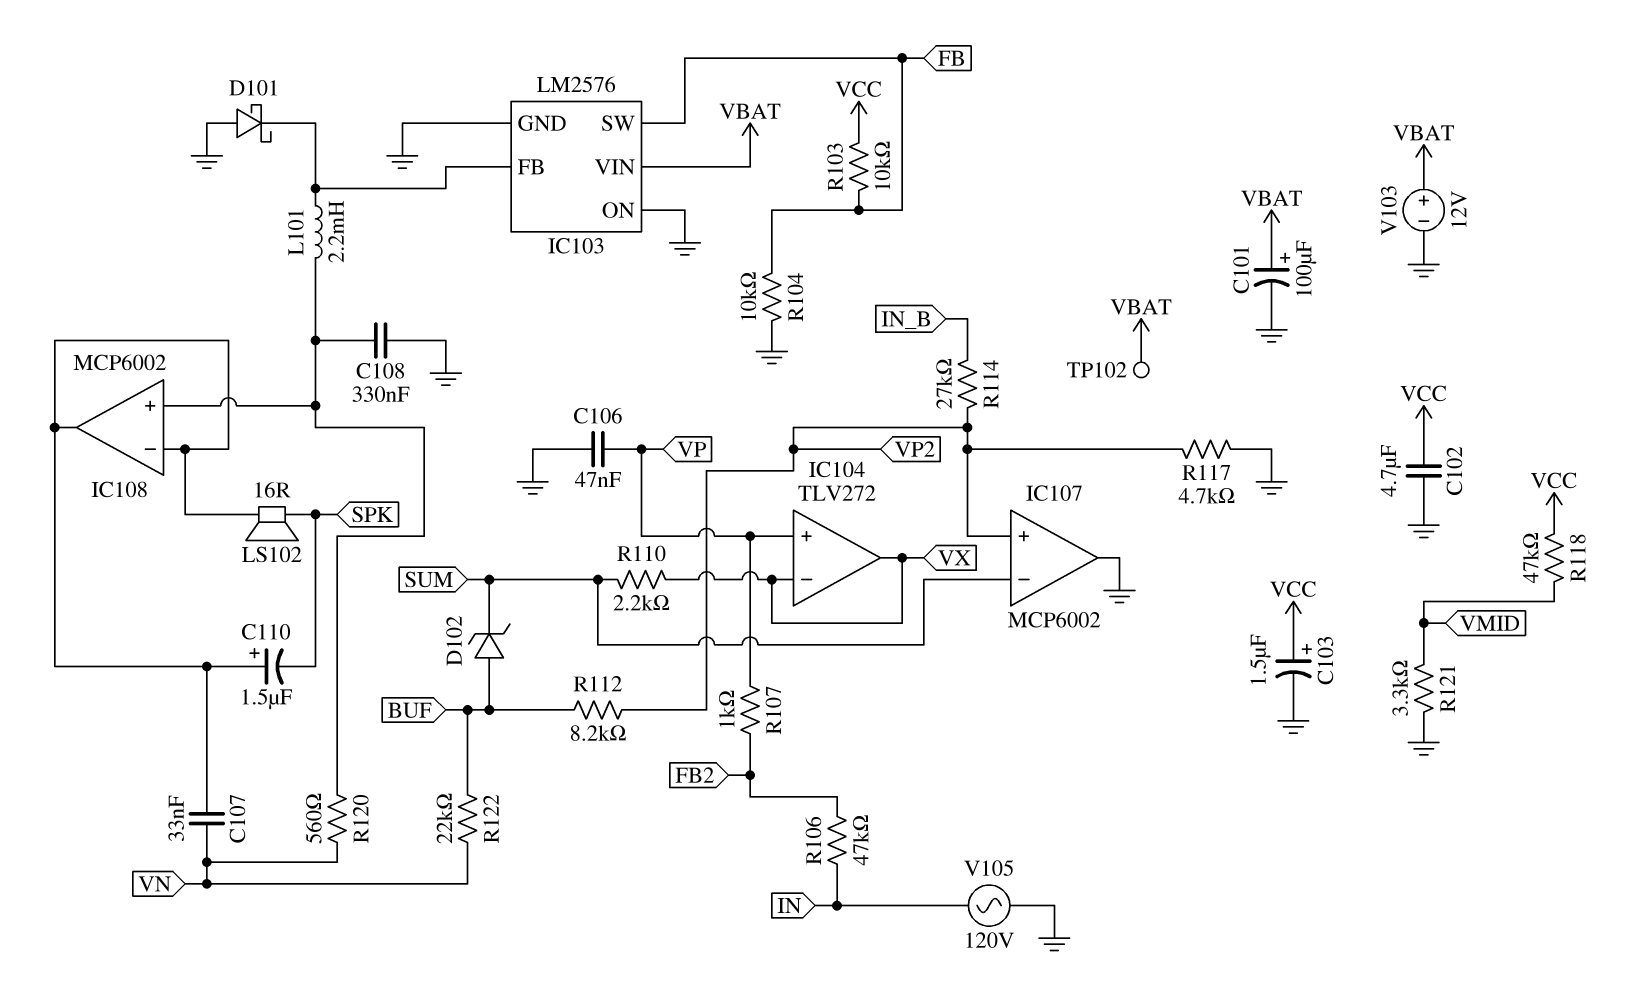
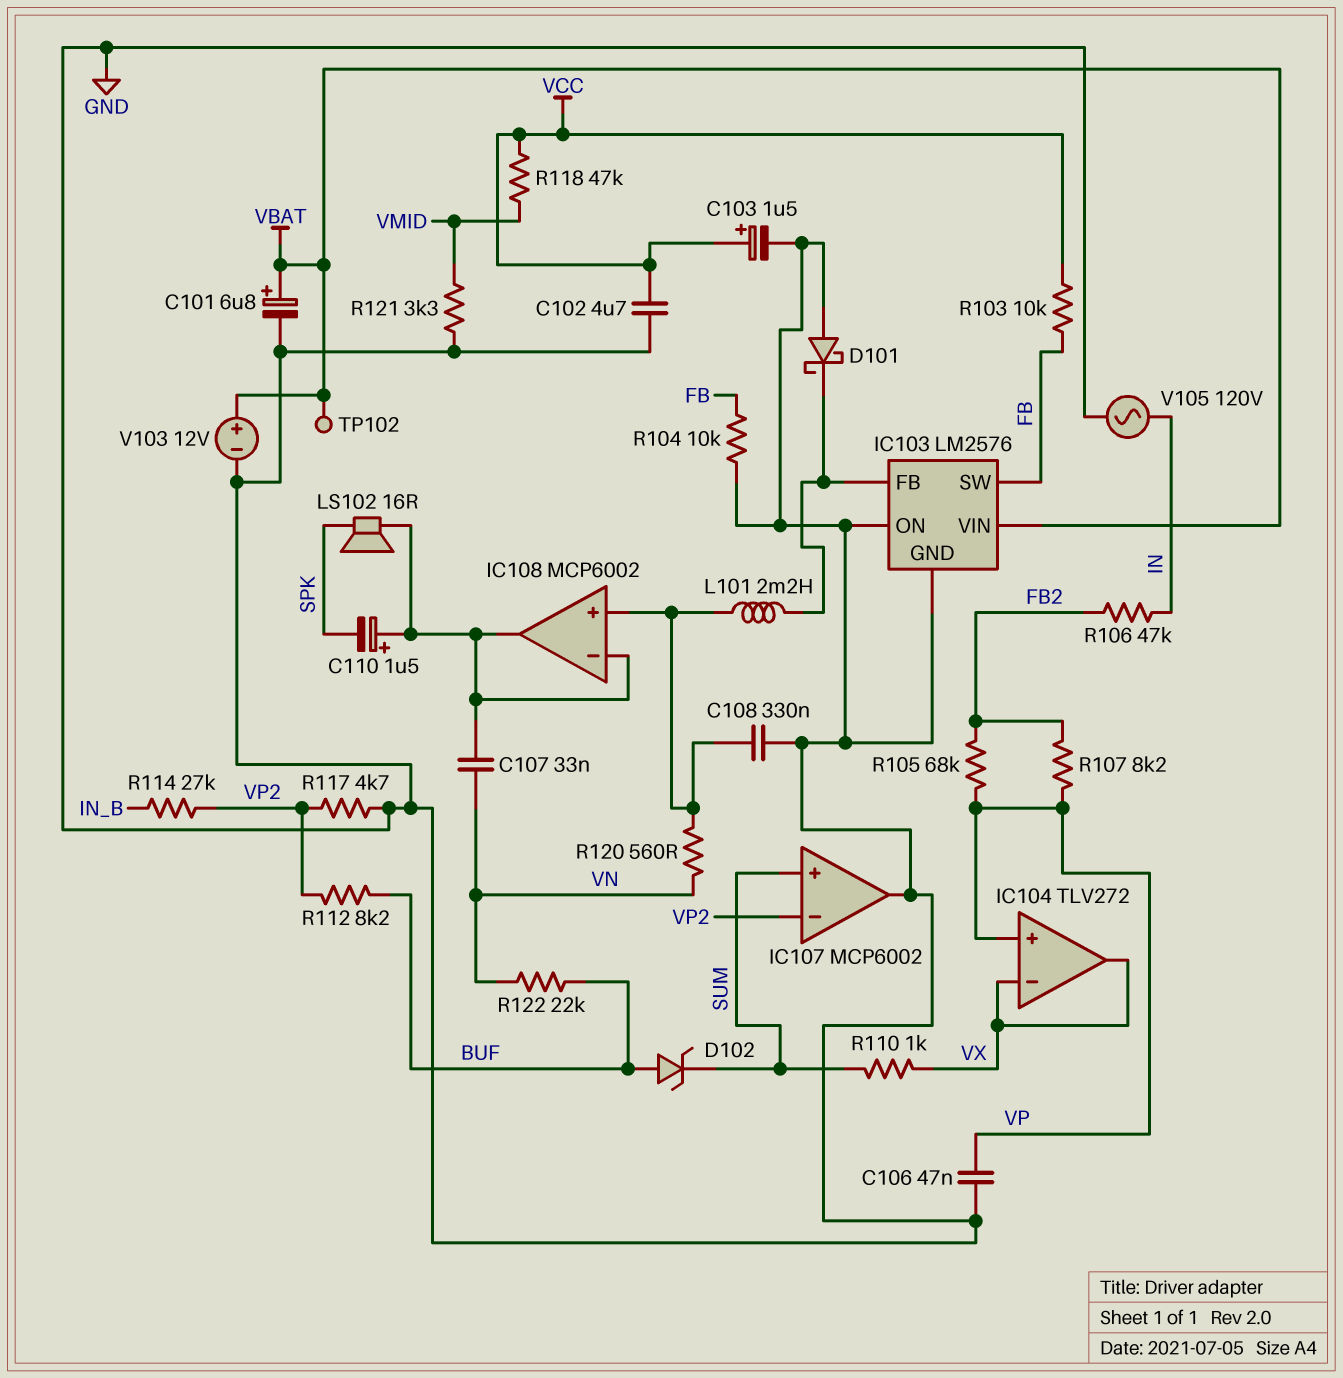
C101: 100uF (plus VBAT, minus GND) -> 6.8uF (plus VBAT, minus GND)
IC107 pin in+: VP2 -> SUM
IC107 pin in-: SUM -> VP2
R105: none -> 68k (FB2, VP)
R107: 1k (FB2, VP) -> 8.2k (FB2, VP)
R110: 2.2k (SUM, VX) -> 1k (SUM, VX)

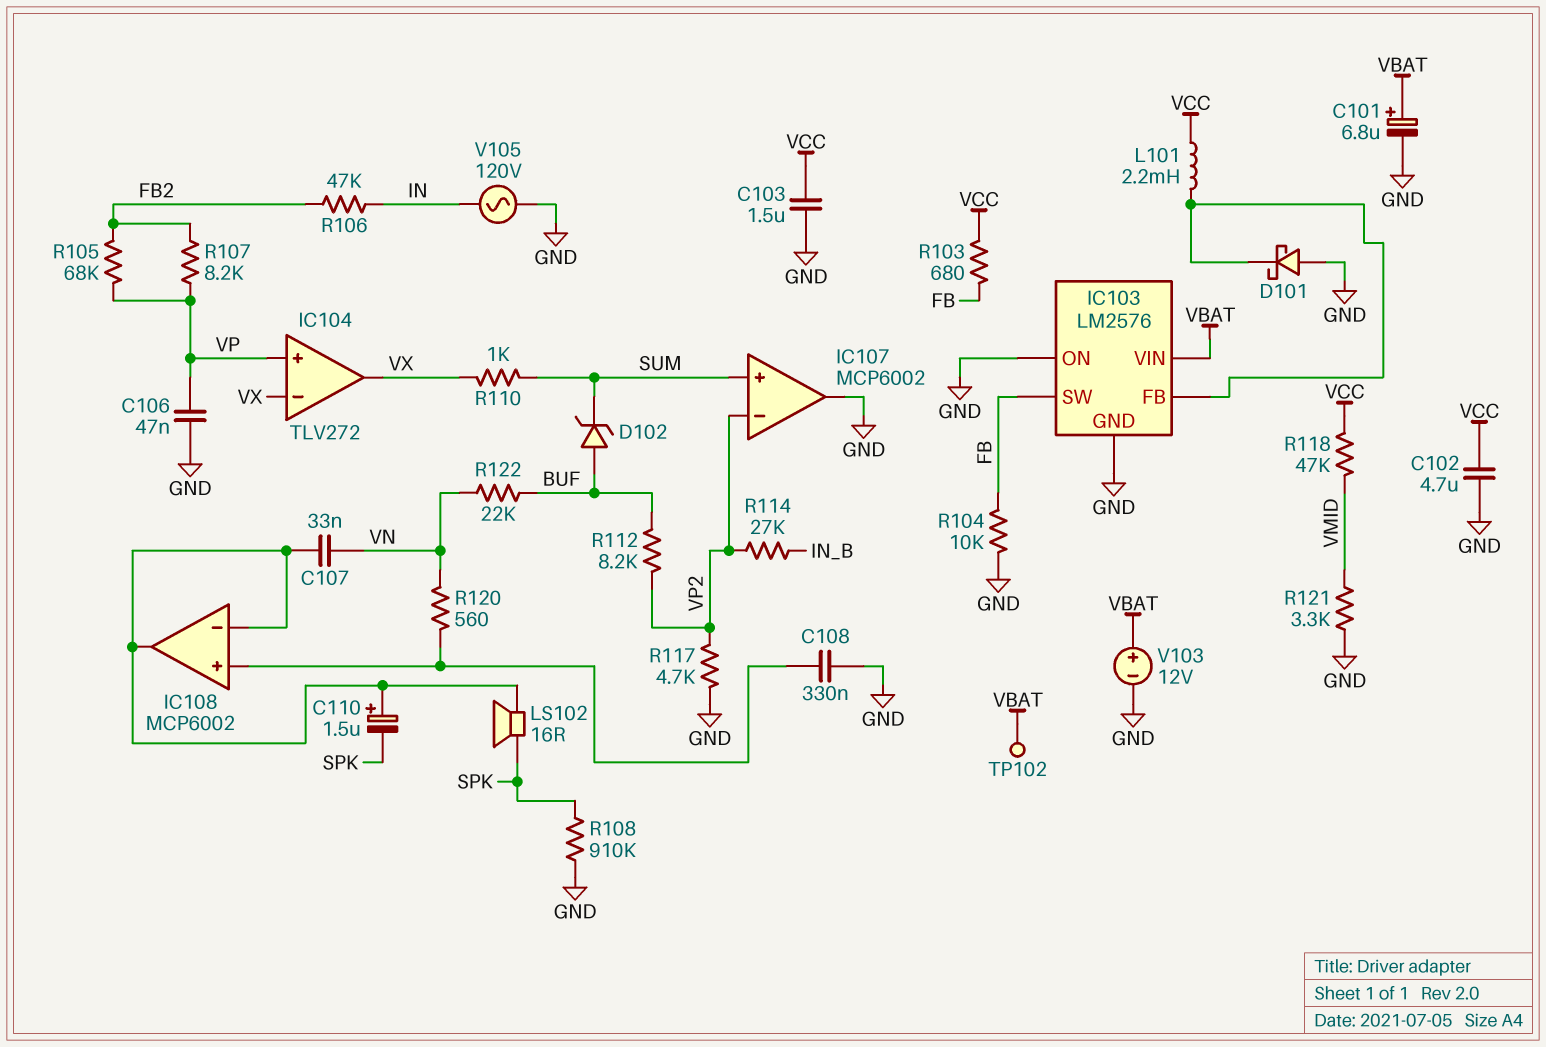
C103: 1.5uF (plus VCC, minus GND) -> 1.5uF (GND, VCC)
L101: 2.2mH (IC103/FB, IC108/in+) -> 2.2mH (IC103/FB, VCC)
R103: 10k (FB, VCC) -> 680 (FB, VCC)
R108: none -> 910k (GND, SPK)

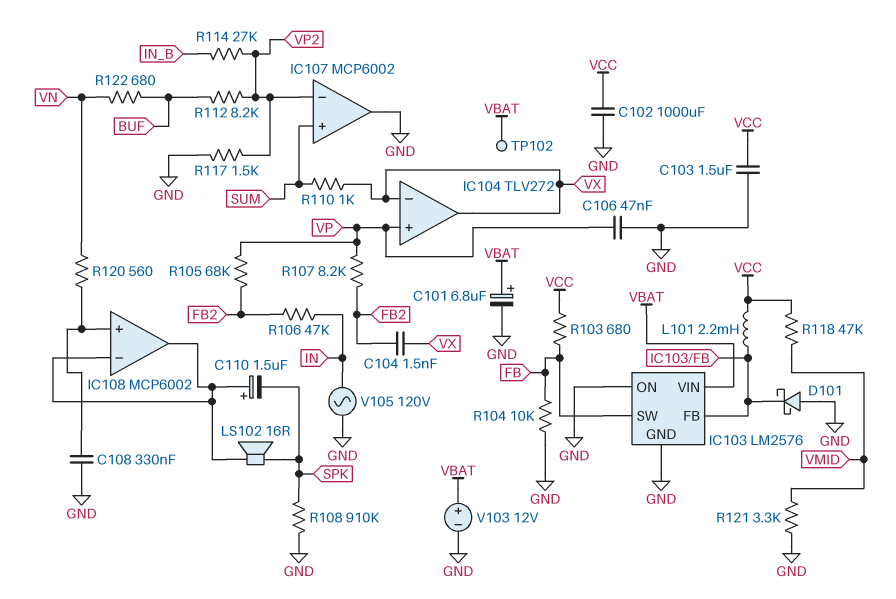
C102: 4.7uF (GND, VCC) -> 1000uF (GND, VCC)
C104: none -> 1.5nF (FB2, VX)
C107: 33nF (IC108/in-, VN) -> none
D102: zener (A BUF, K SUM) -> none
R117: 4.7k (GND, VP2) -> 1.5k (GND, VP2)
R122: 22k (BUF, VN) -> 680 (BUF, VN)

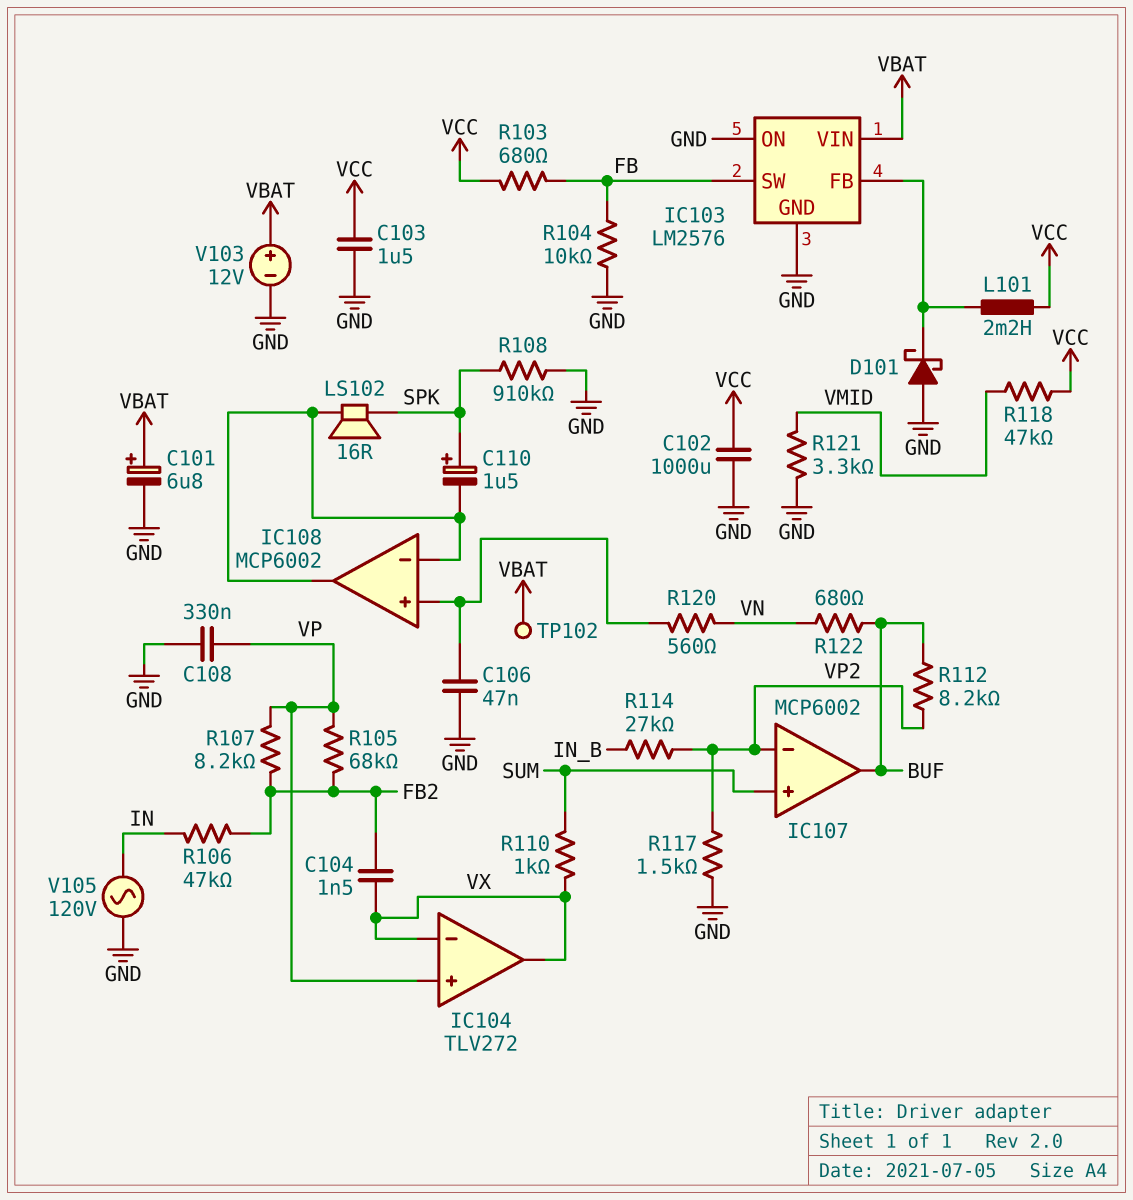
C106: 47nF (GND, VP) -> 47nF (GND, IC108/in+)
C108: 330nF (GND, IC108/in+) -> 330nF (GND, VP)
C110: 1.5uF (plus IC108/in-, minus SPK) -> 1.5uF (plus SPK, minus IC108/in-)
IC107 pin out: GND -> BUF

